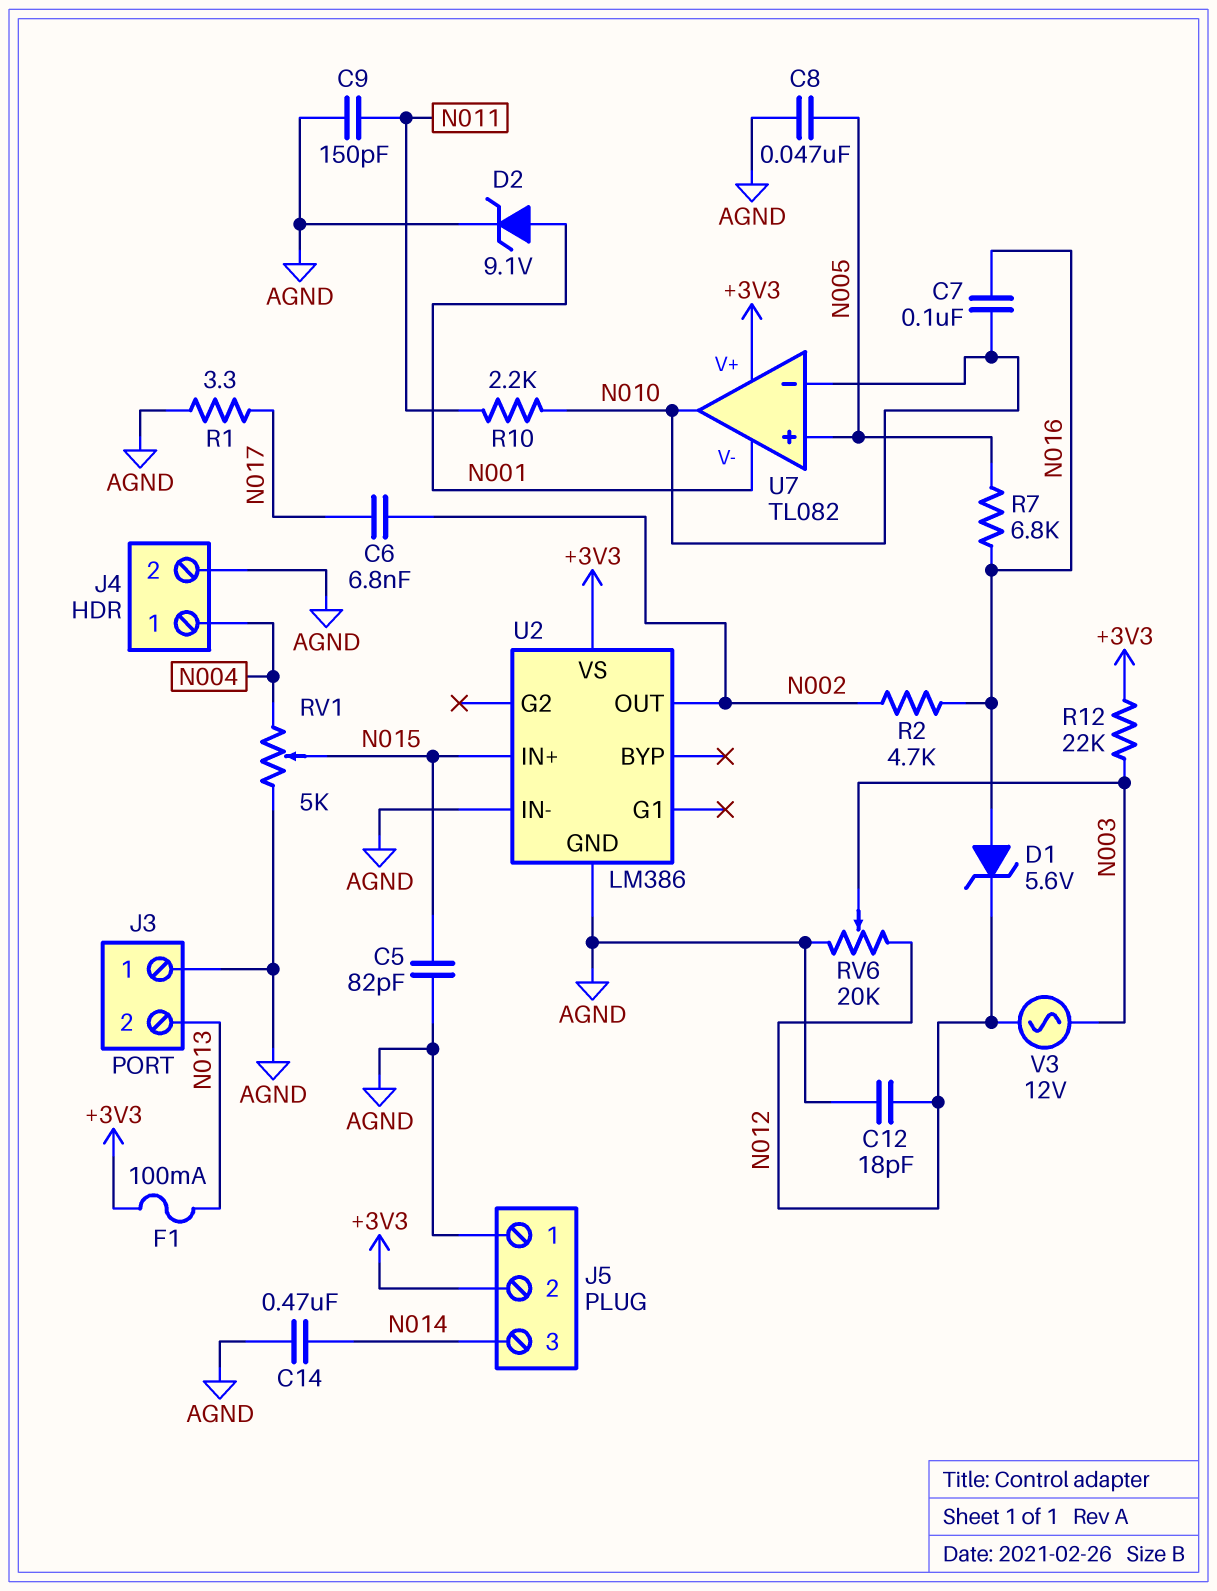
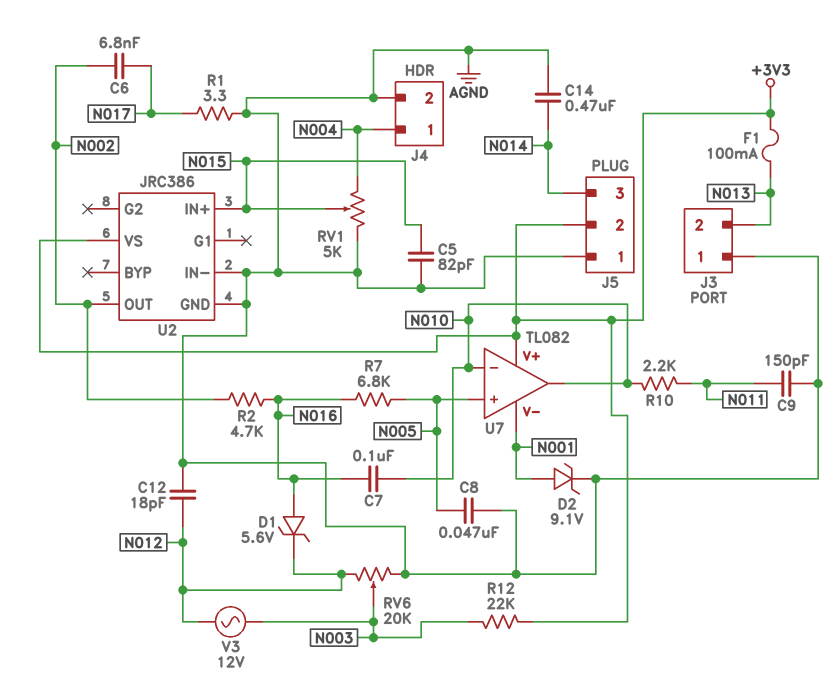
U2: LM386 -> JRC386

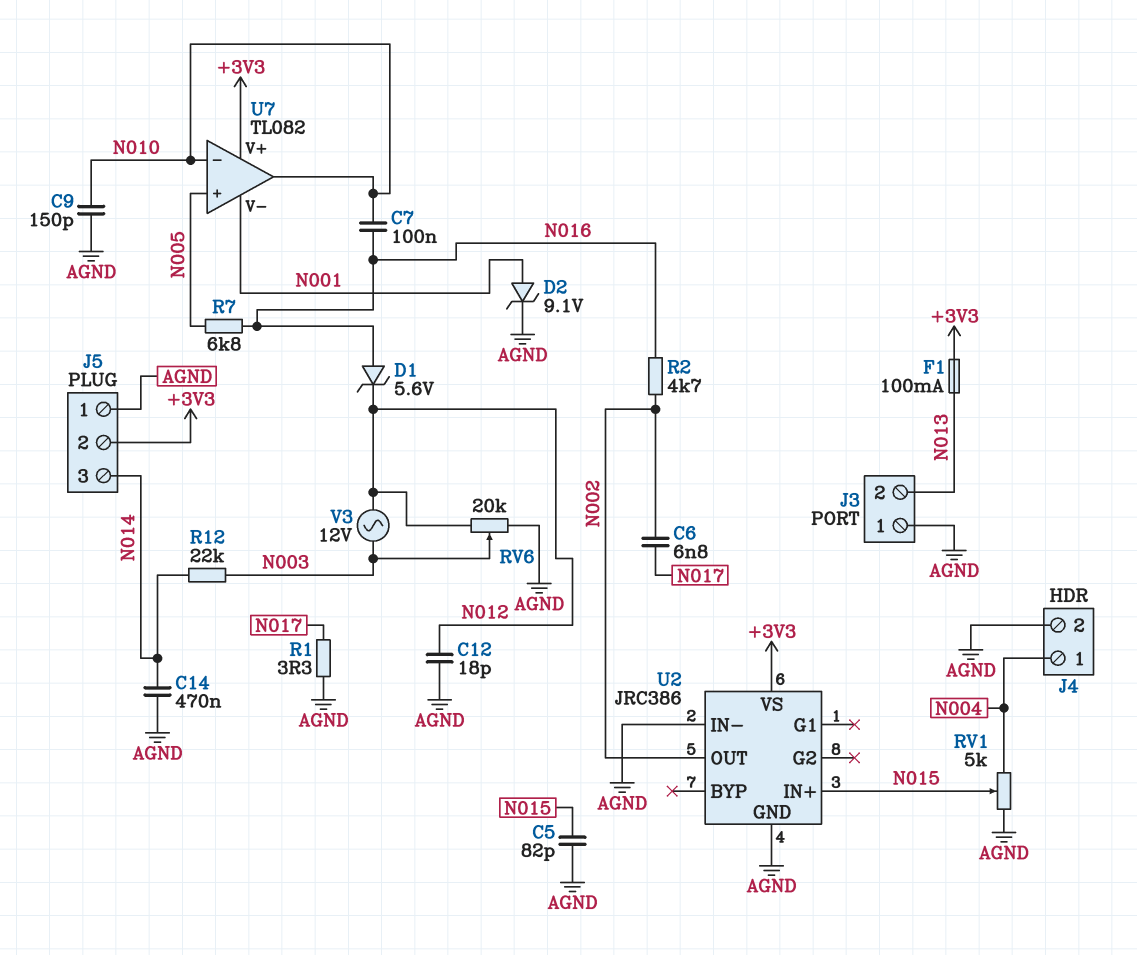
C8: 47nF (AGND, N005) -> none
C9: 150pF (AGND, N011) -> 150pF (AGND, N010)
R10: 2.2k (N010, N011) -> none
R12: 22k (+3V3, N003) -> 22k (N003, N014)

